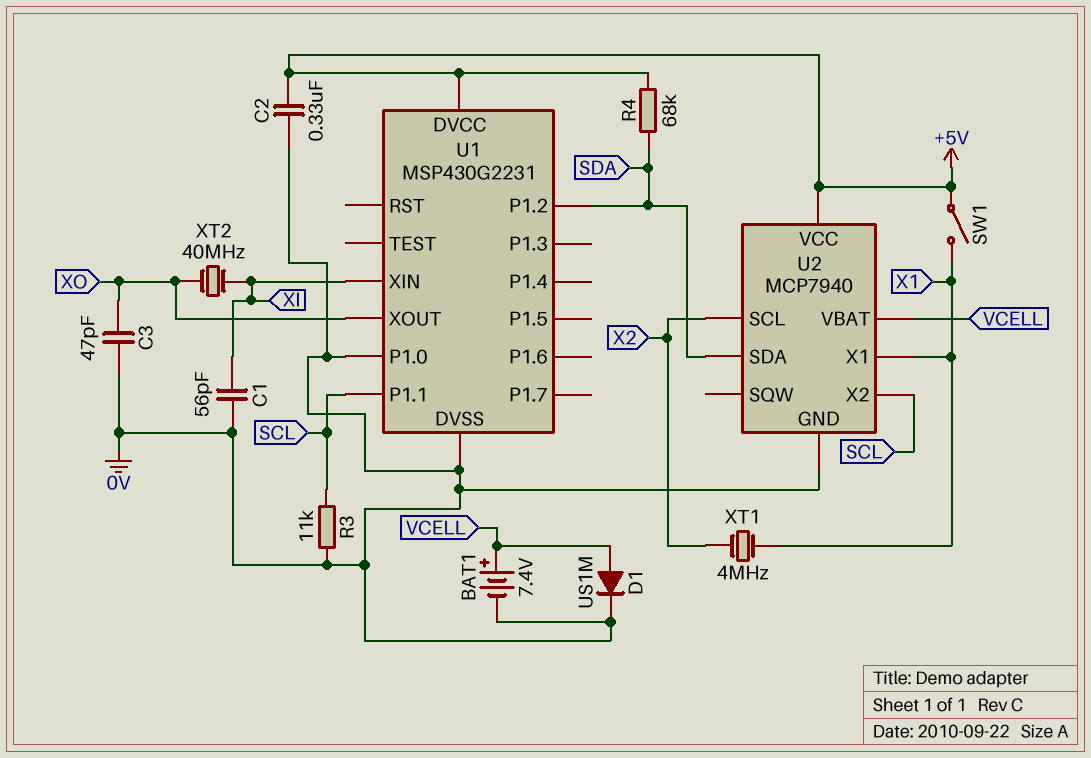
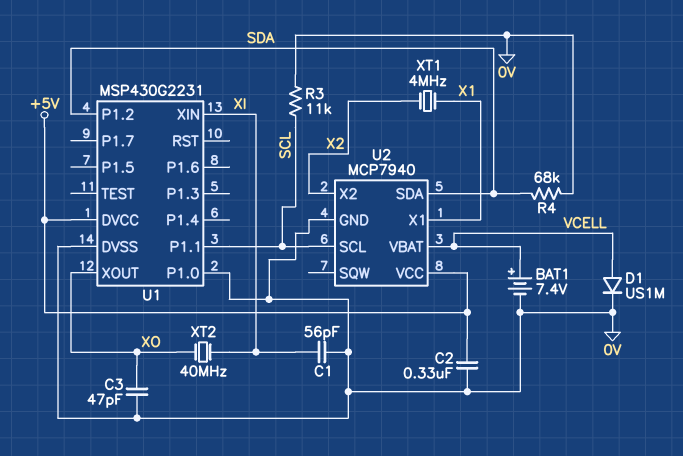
R4: 68k (+5V, SDA) -> 68k (0V, SDA)
SW1: switch (+5V, X1) -> none
U2 pin SCL: X2 -> SCL
U2 pin X2: SCL -> X2

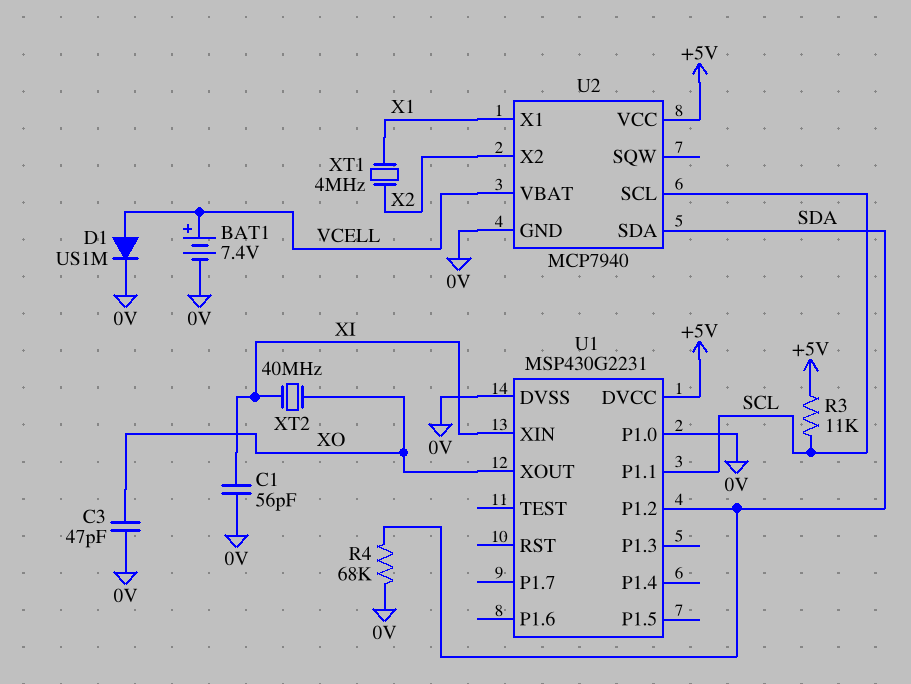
C2: 330nF (+5V, 0V) -> none
R3: 11k (0V, SCL) -> 11k (+5V, SCL)

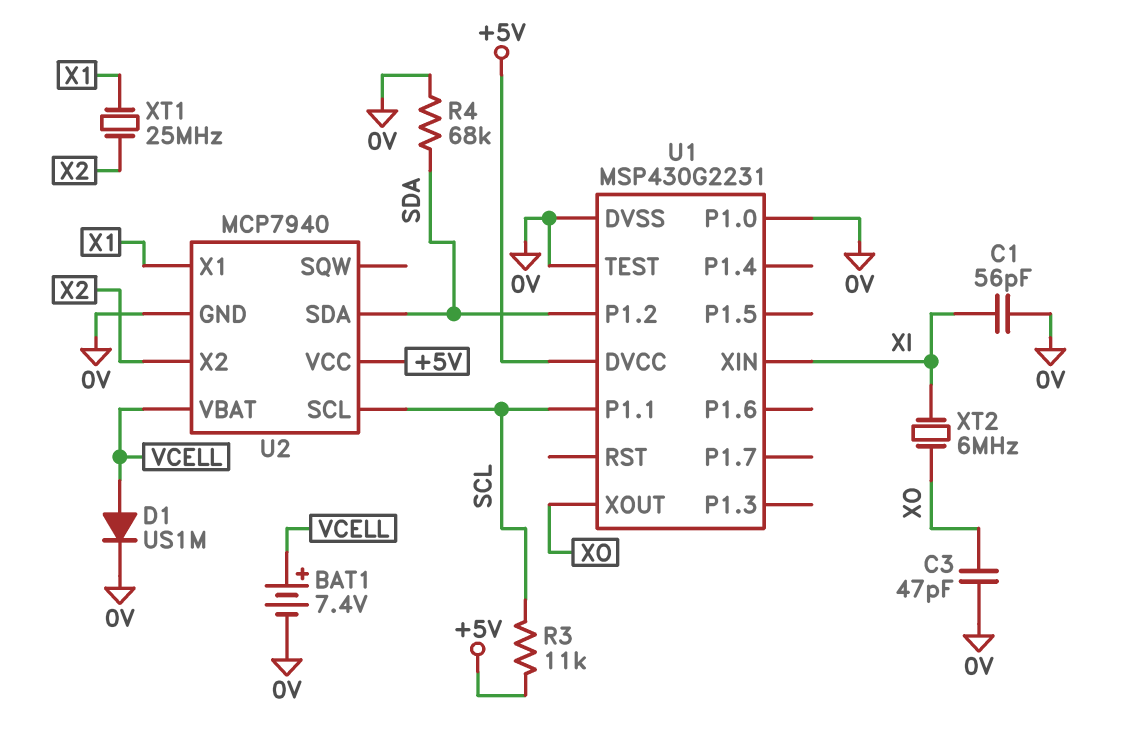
U1 pin TEST: none -> 0V
XT1: 4MHz (X1, X2) -> 25MHz (X1, X2)
XT2: 40MHz (XI, XO) -> 6MHz (XI, XO)

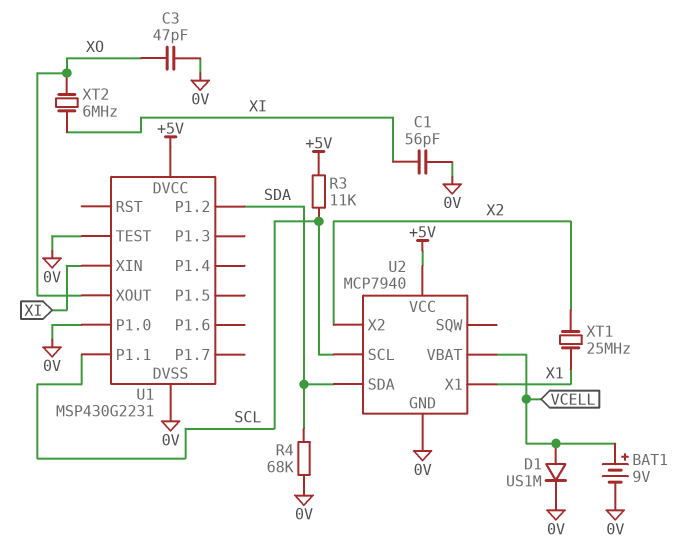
BAT1: 7.4V (plus VCELL, minus 0V) -> 9V (plus VCELL, minus 0V)

